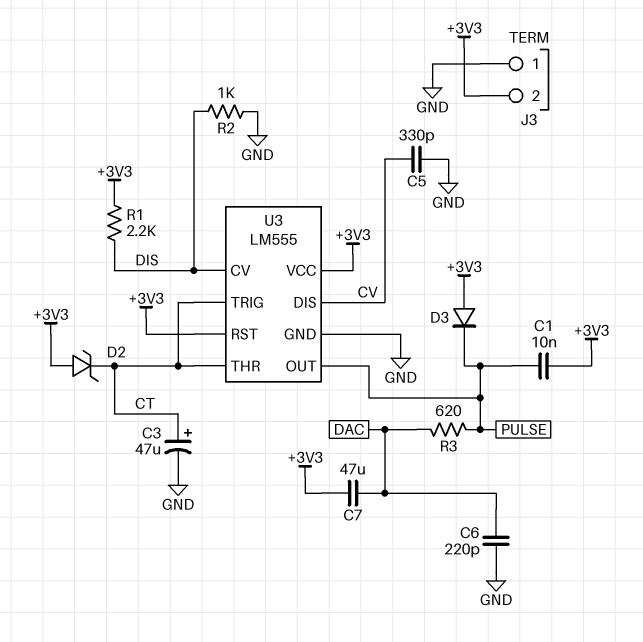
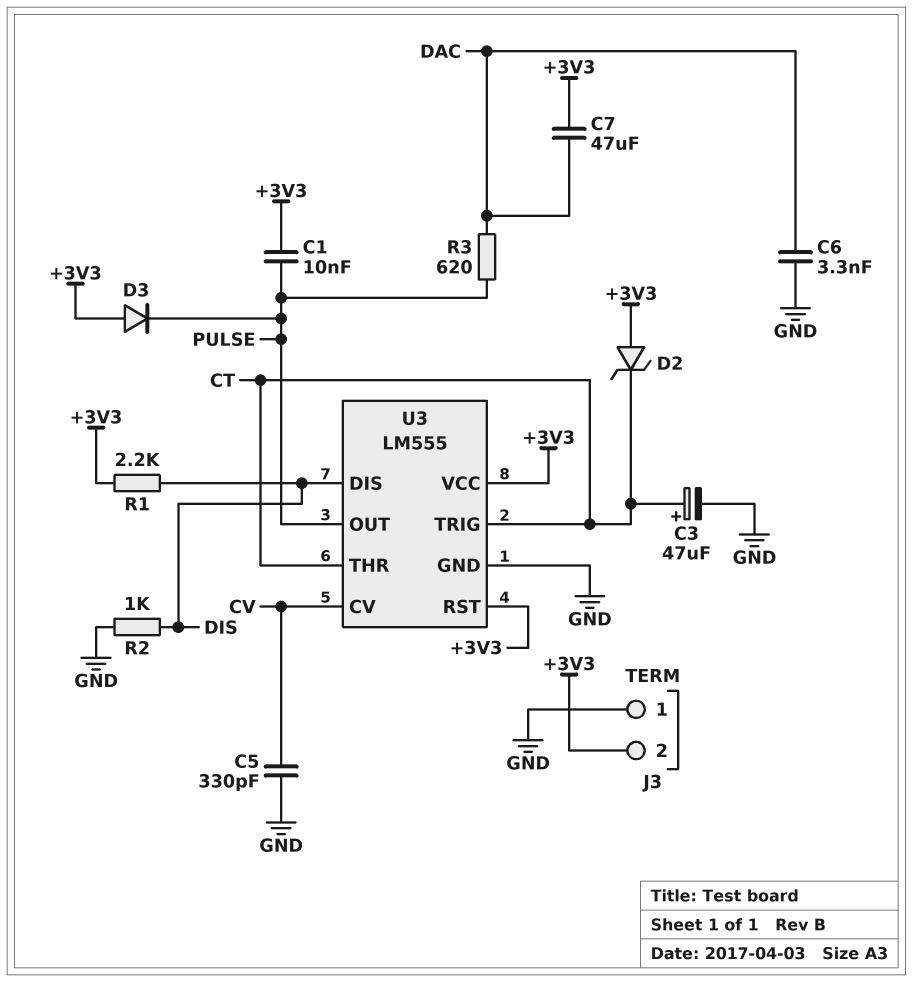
C6: 220pF (DAC, GND) -> 3.3nF (DAC, GND)
U3 pin CV: DIS -> CV
U3 pin DIS: CV -> DIS

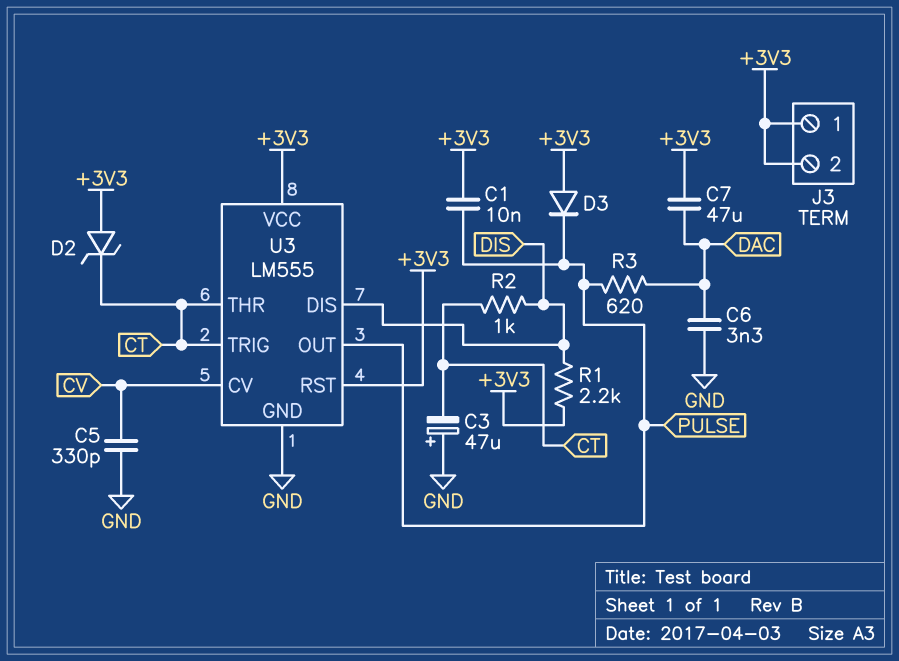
C3: 47uF (plus CT, minus GND) -> 47uF (plus GND, minus CT)
J3 pin 1: GND -> +3V3
R2: 1k (DIS, GND) -> 1k (CT, DIS)

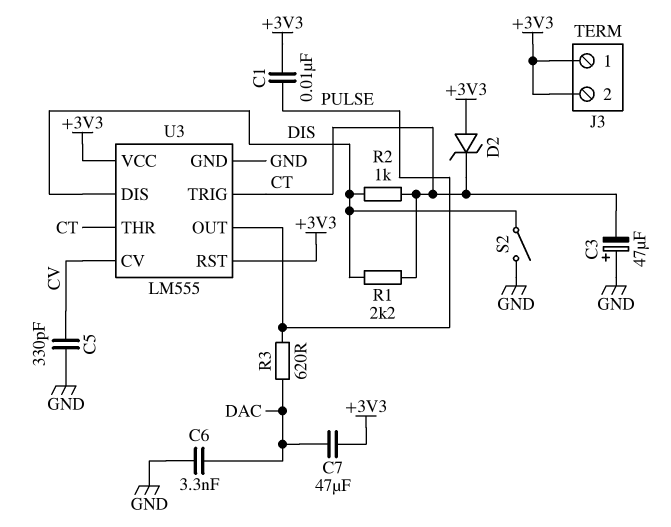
D3: diode (A +3V3, K PULSE) -> none
R1: 2.2k (+3V3, DIS) -> 2.2k (CT, DIS)
S2: none -> switch (DIS, GND)

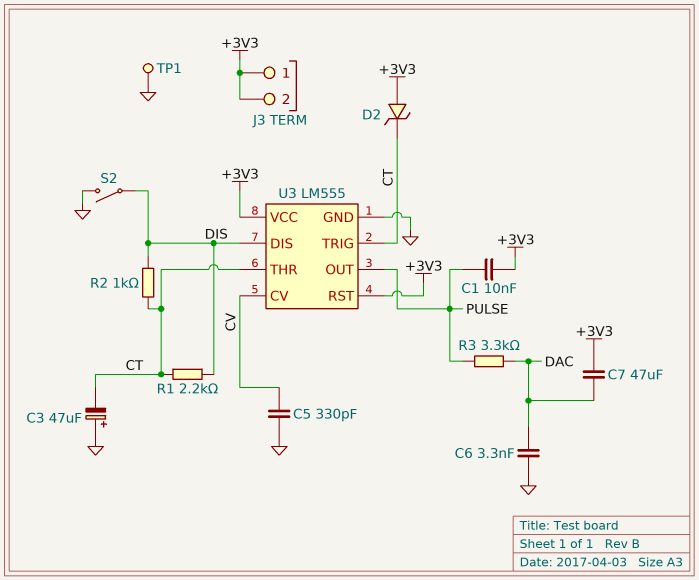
R3: 620 (DAC, PULSE) -> 3.3k (DAC, PULSE)
TP1: none -> test point (GND)

